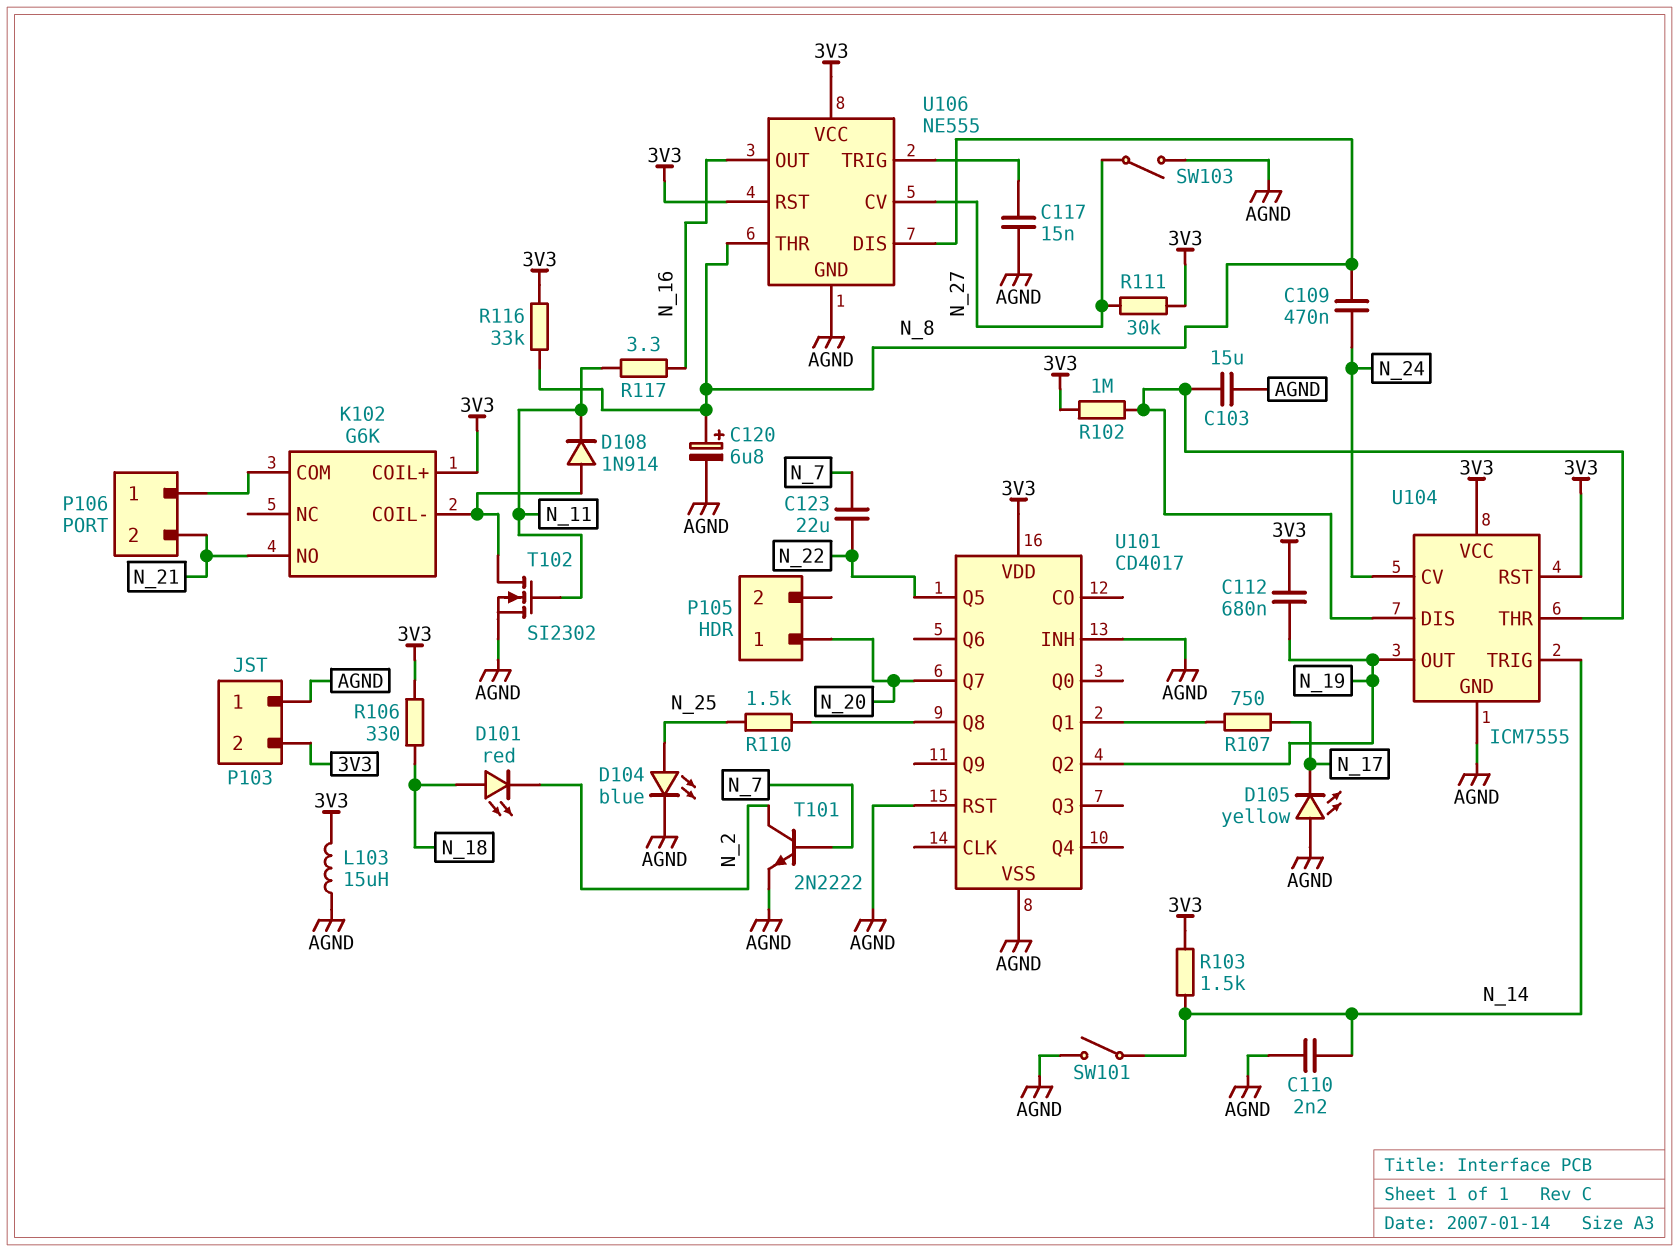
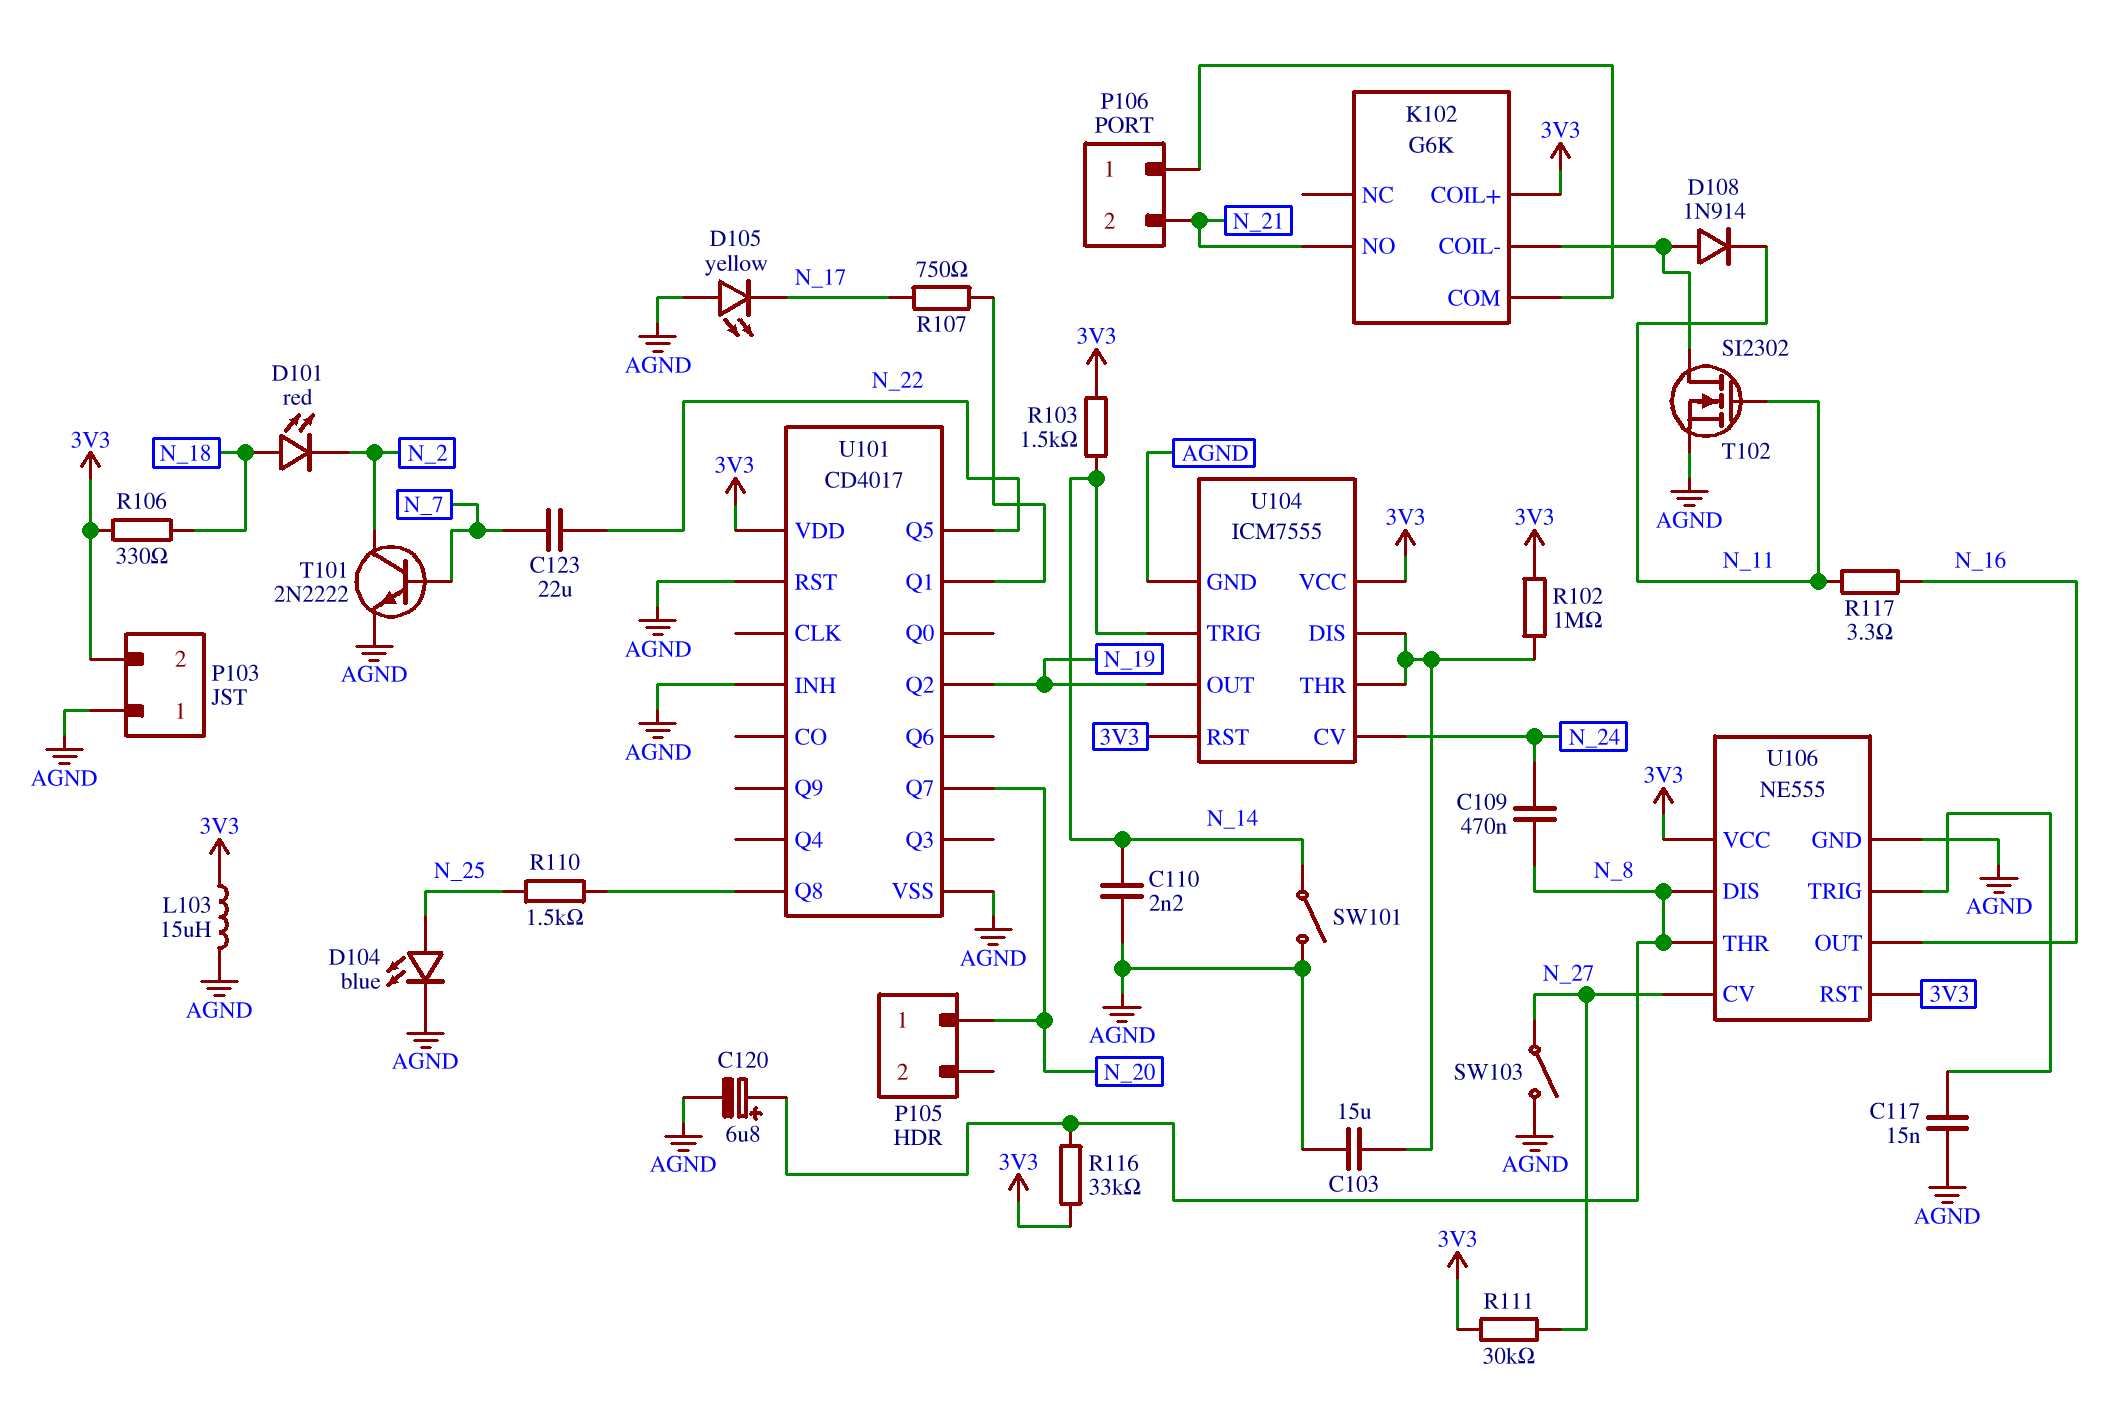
C112: 680nF (3V3, N_19) -> none

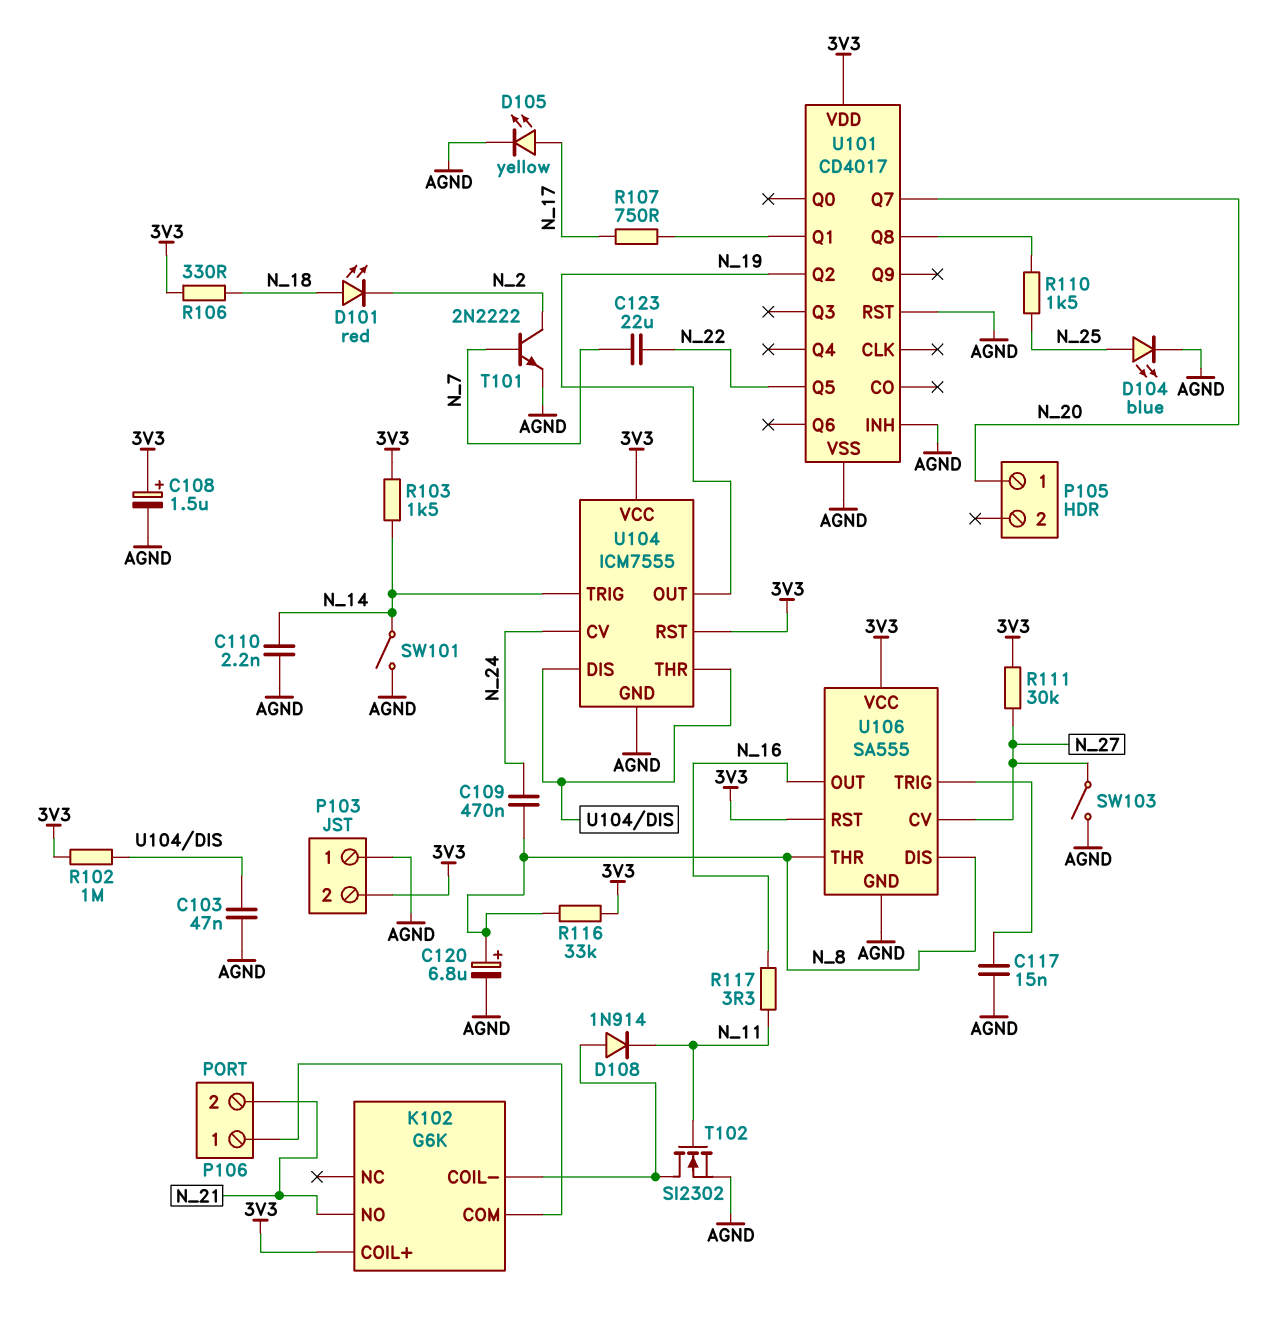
C103: 15uF (AGND, U104/DIS) -> 47nF (AGND, U104/DIS)
C108: none -> 1.5uF (plus 3V3, minus AGND)
D105: LED yellow (A AGND, K N_17) -> LED yellow (A N_17, K AGND)
L103: 15uH (3V3, AGND) -> none
U106: NE555 -> SA555

